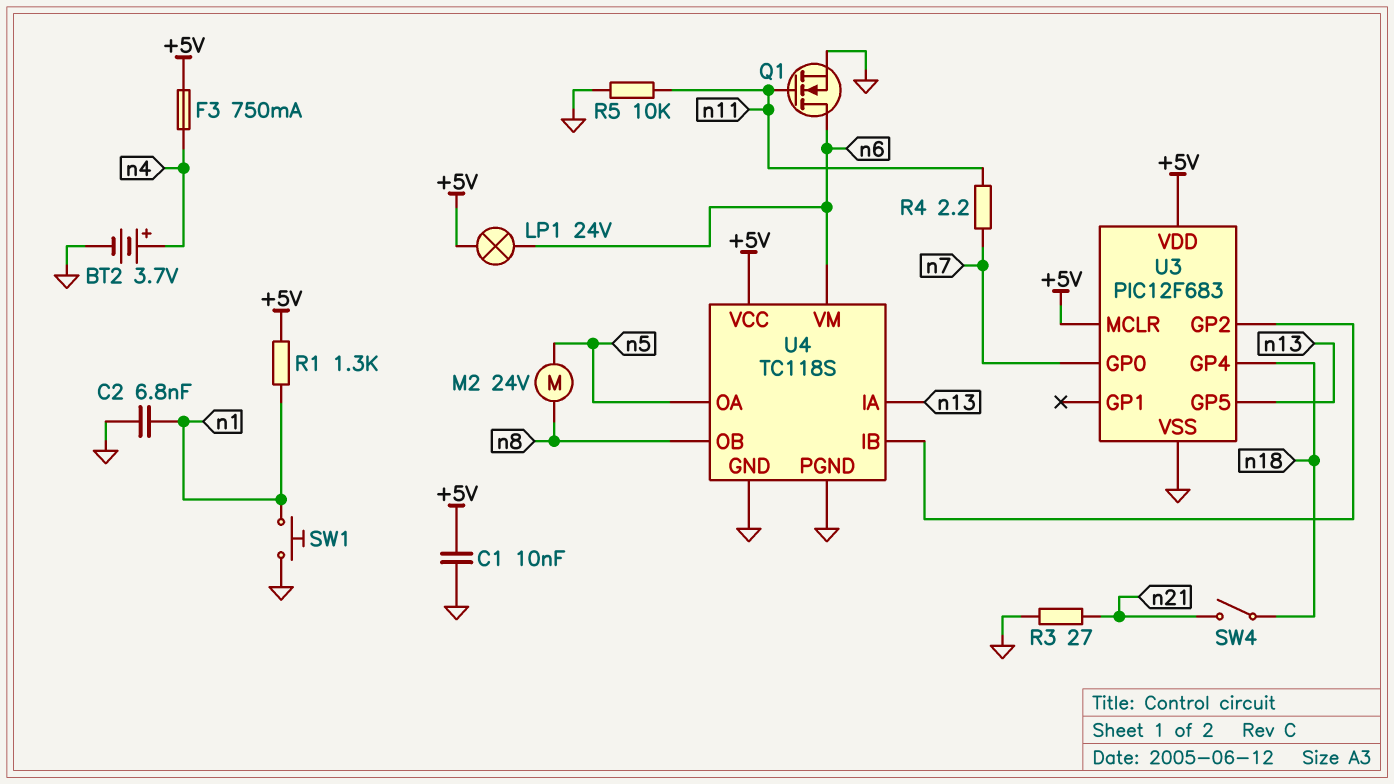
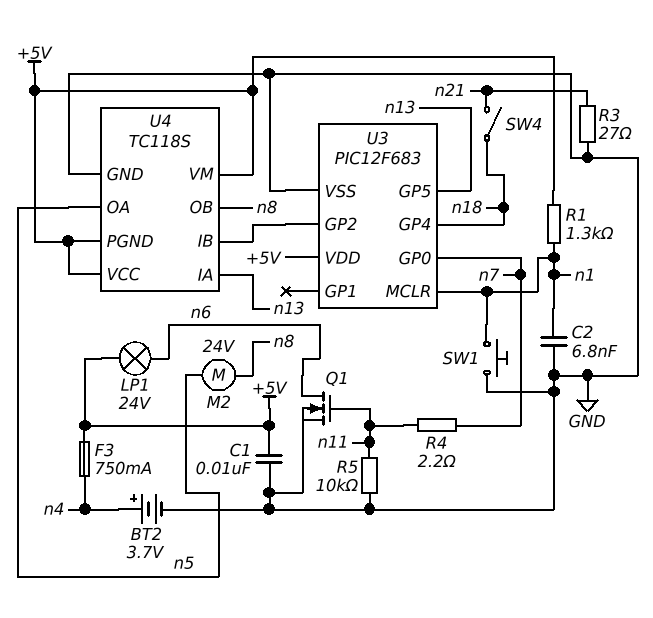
U3 pin MCLR: +5V -> n1
U4 pin PGND: GND -> +5V
U4 pin VM: n6 -> +5V

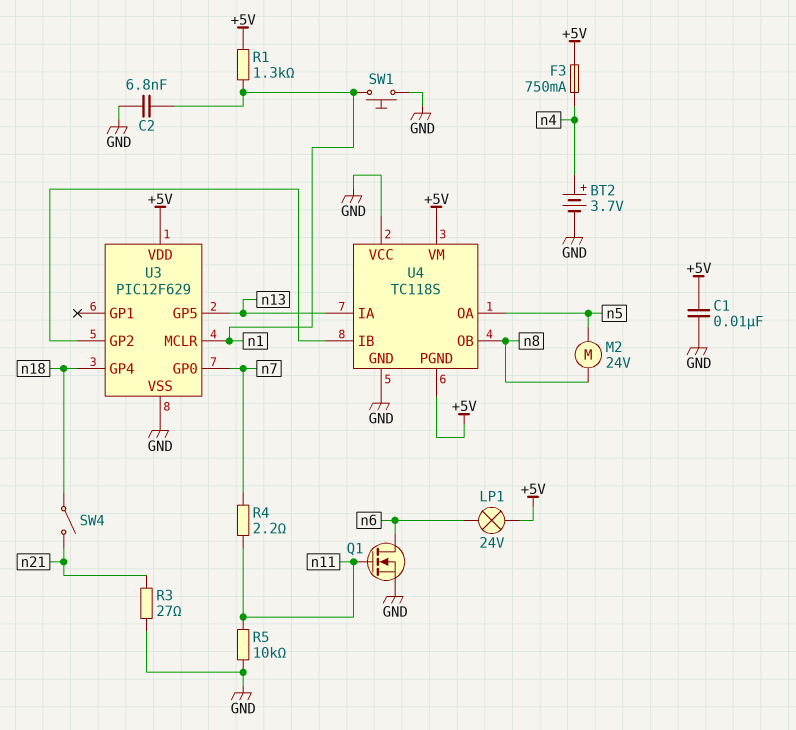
U3: PIC12F683 -> PIC12F629
U4 pin VCC: +5V -> GND

